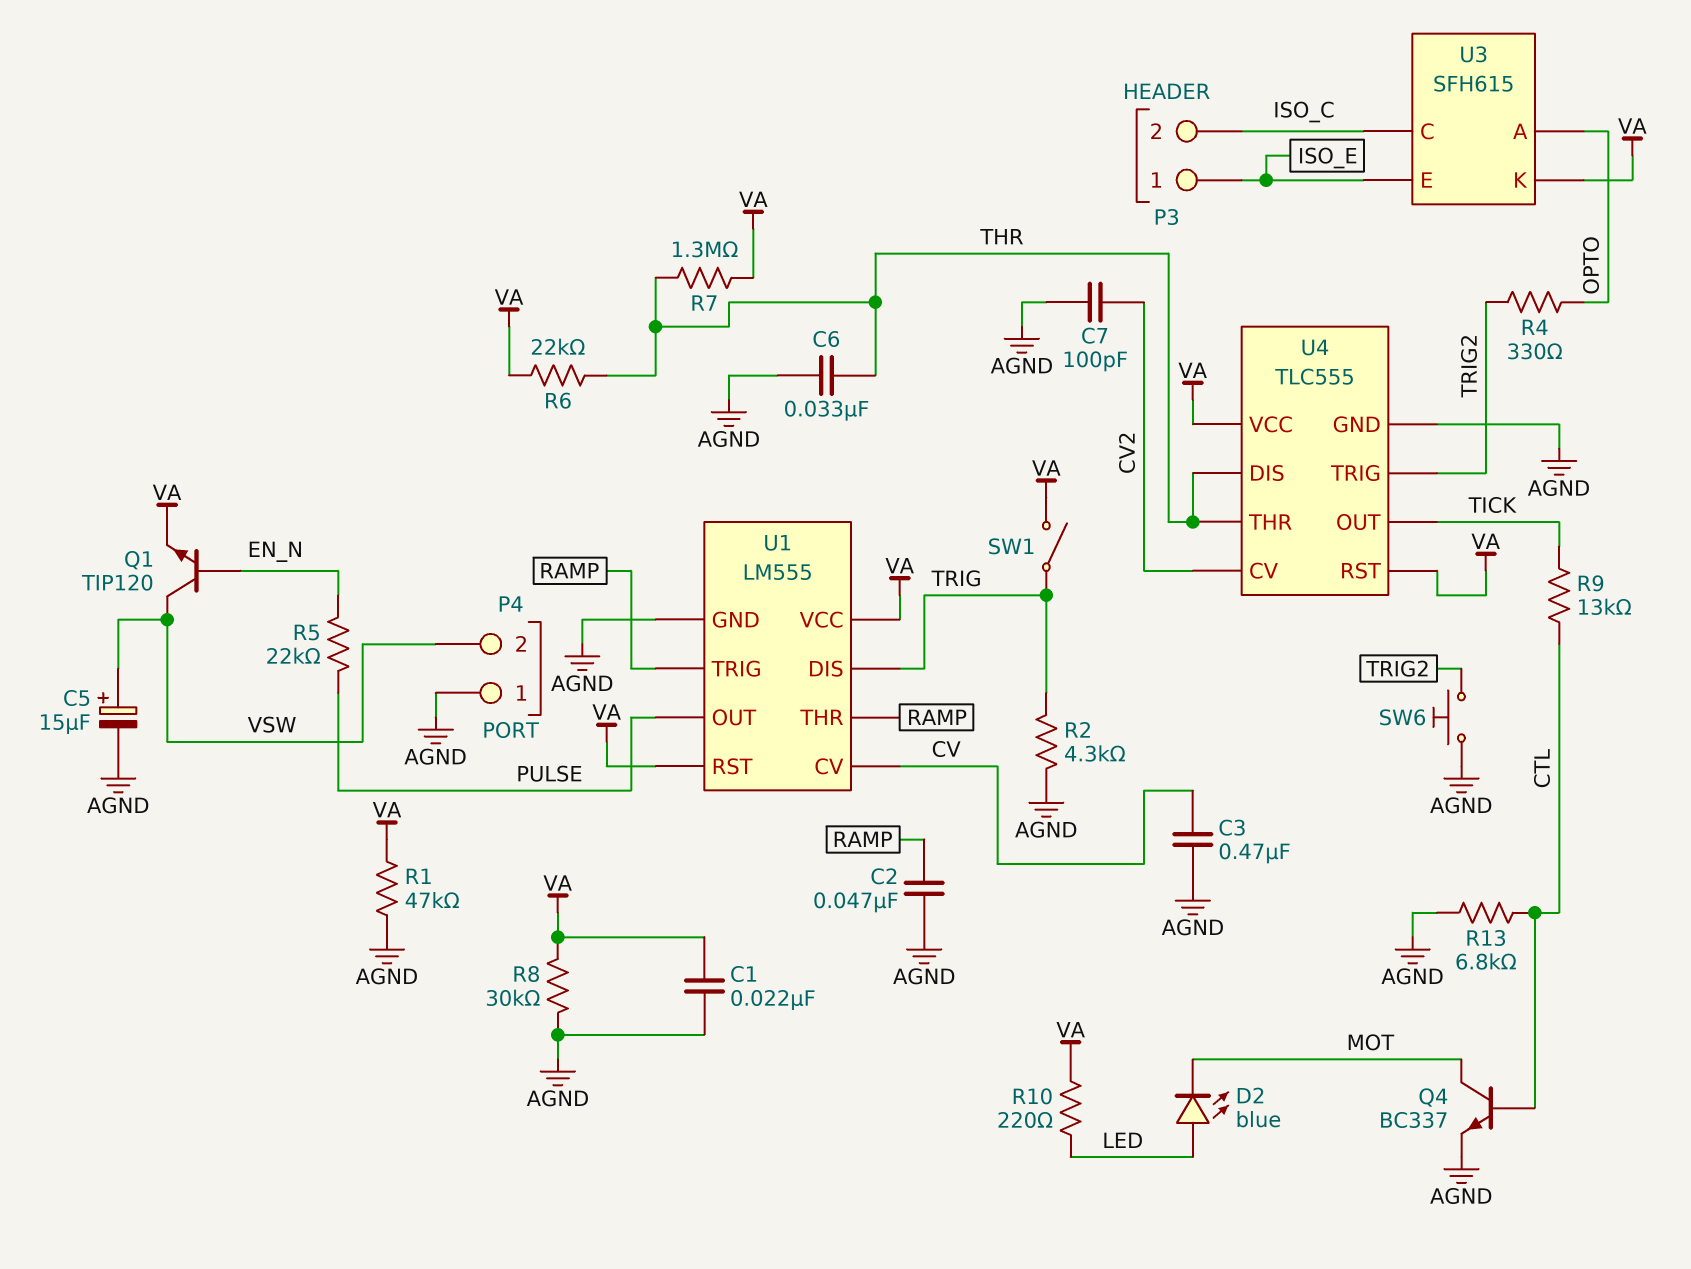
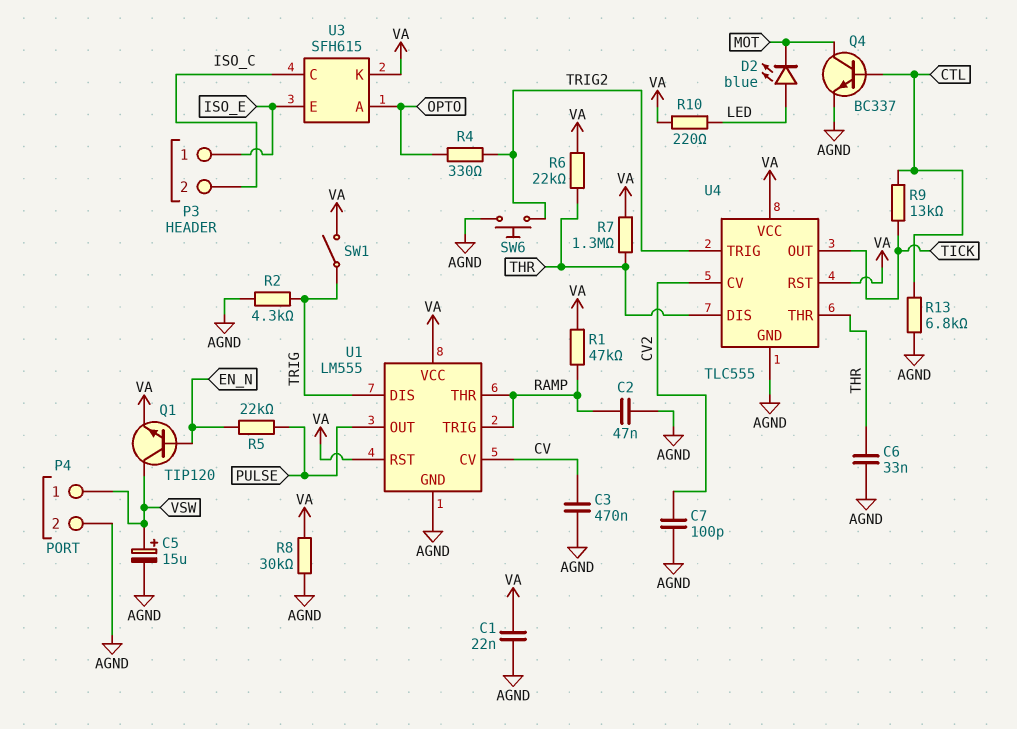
P4 pin 1: AGND -> VSW
P4 pin 2: VSW -> AGND
R1: 47k (AGND, VA) -> 47k (RAMP, VA)

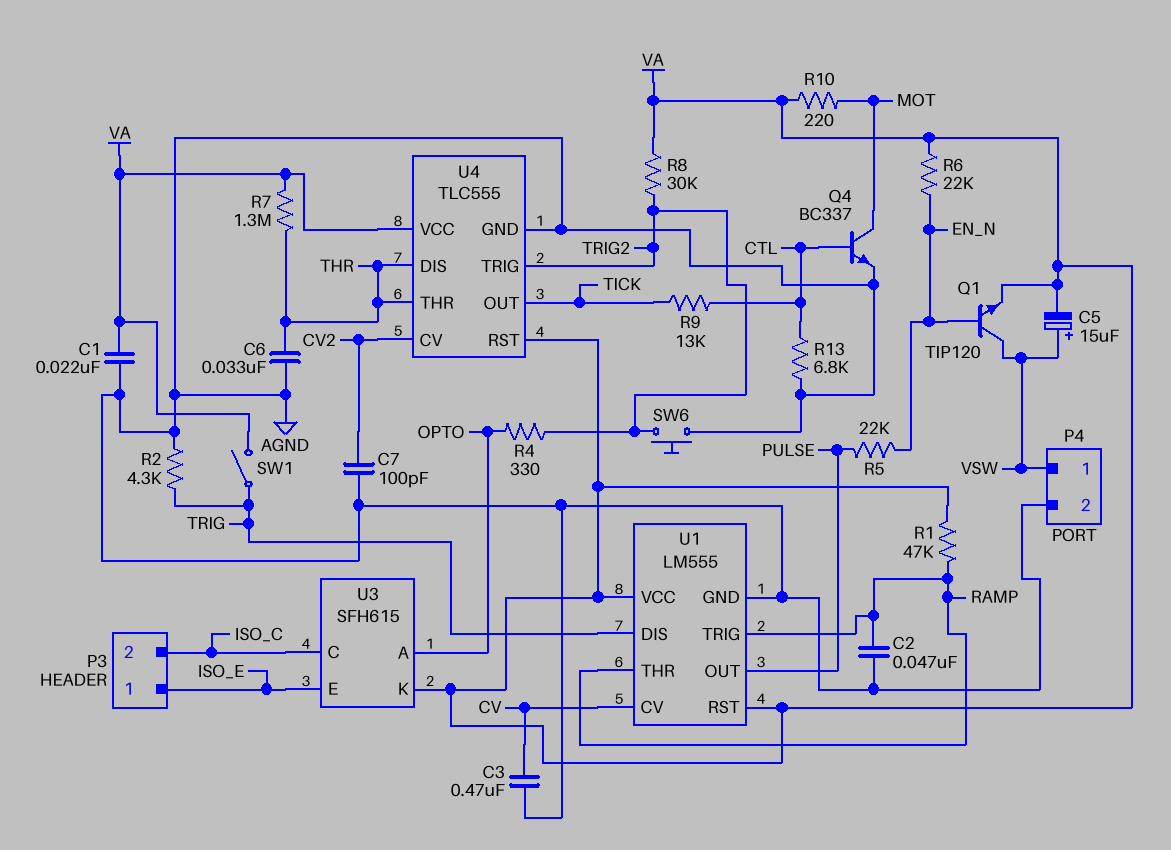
C5: 15uF (plus VSW, minus AGND) -> 15uF (plus VSW, minus VA)
D2: LED blue (A LED, K MOT) -> none
R6: 22k (THR, VA) -> 22k (EN_N, VA)
R8: 30k (AGND, VA) -> 30k (TRIG2, VA)
R10: 220 (LED, VA) -> 220 (MOT, VA)

